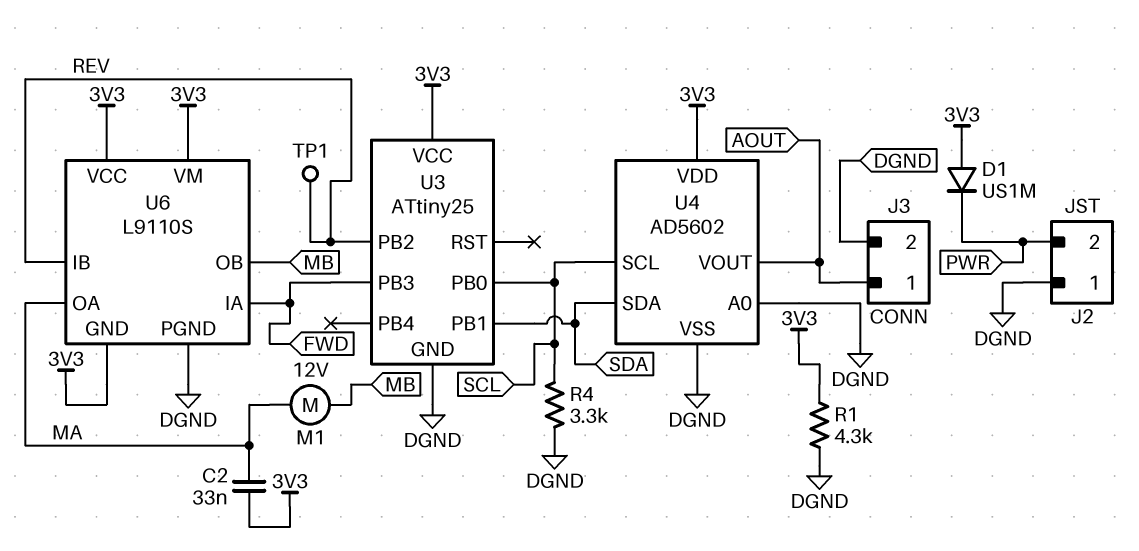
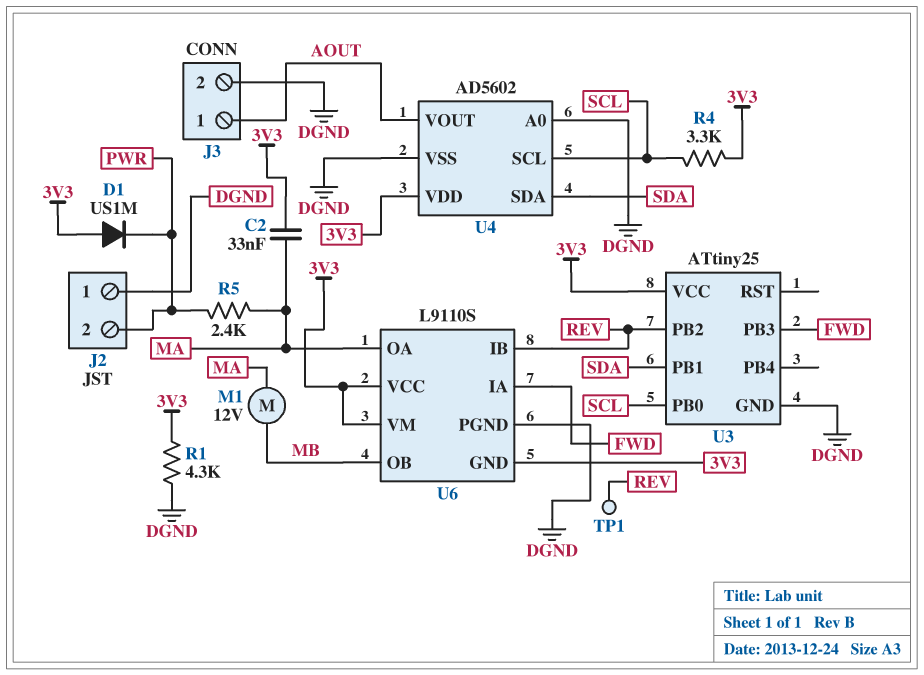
R4: 3.3k (DGND, SCL) -> 3.3k (3V3, SCL)
R5: none -> 2.4k (MA, PWR)

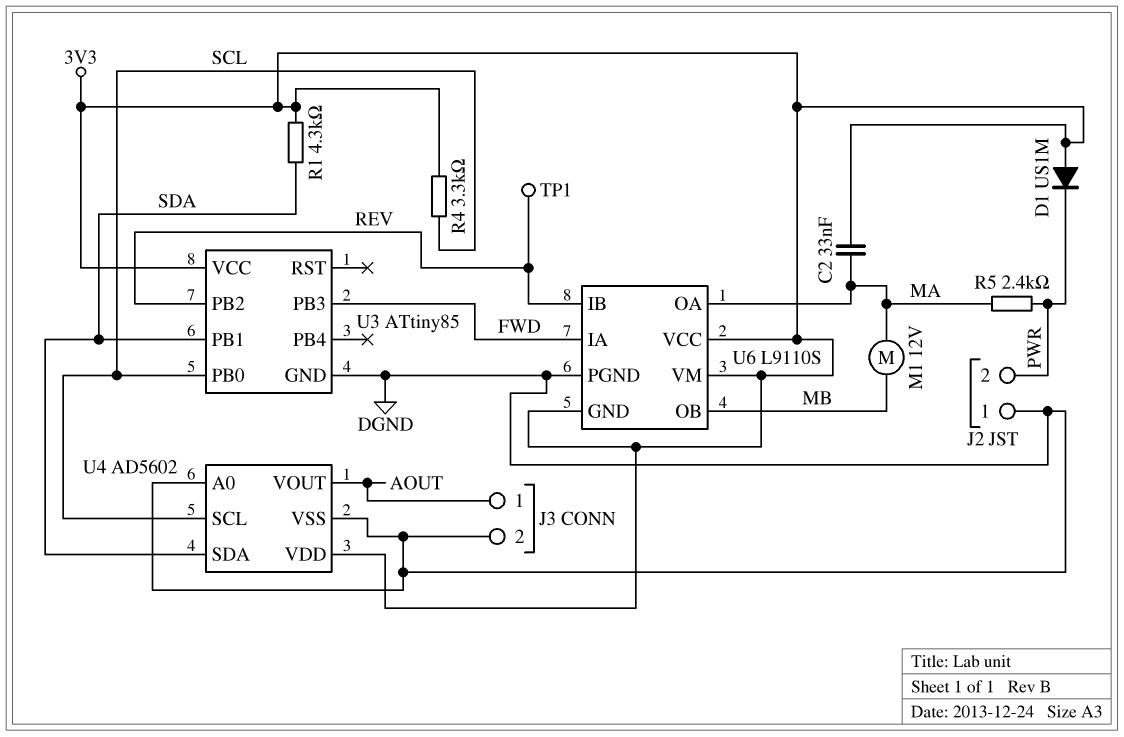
R1: 4.3k (3V3, DGND) -> 4.3k (3V3, SDA)
U3: ATtiny25 -> ATtiny85

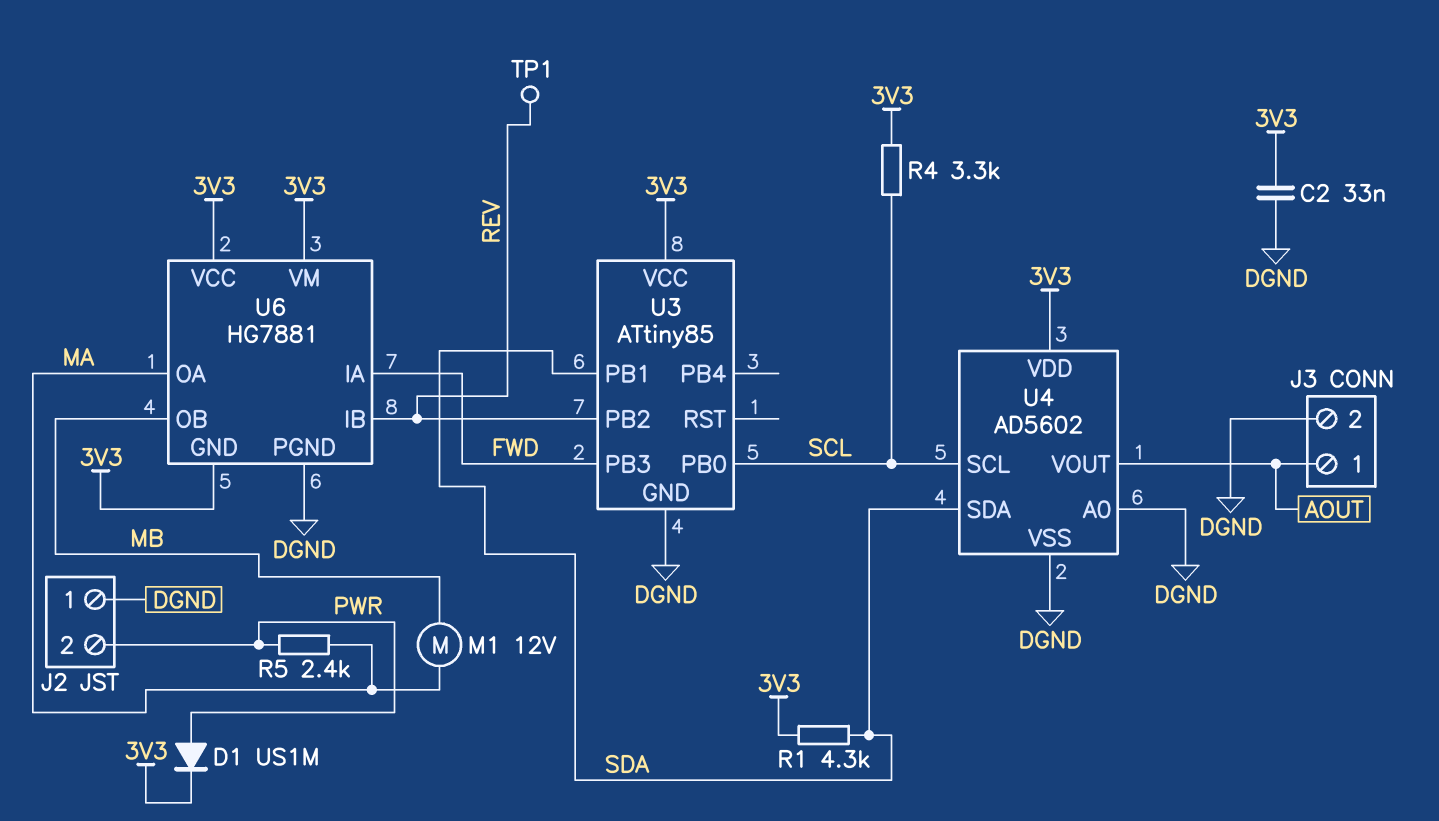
C2: 33nF (3V3, MA) -> 33nF (3V3, DGND)
D1: diode US1M (A 3V3, K PWR) -> diode US1M (A PWR, K 3V3)
U6: L9110S -> HG7881

